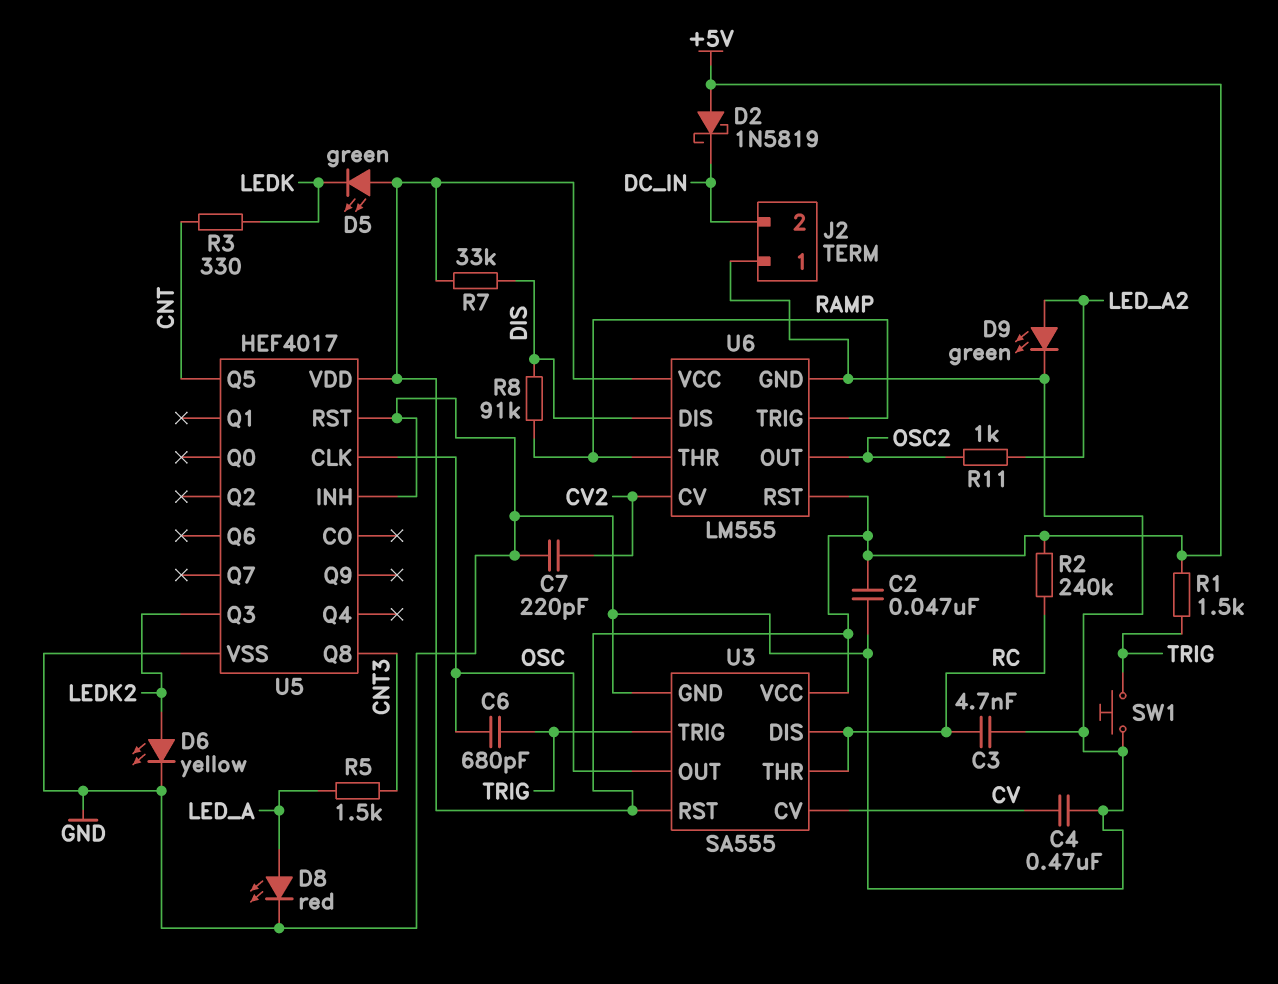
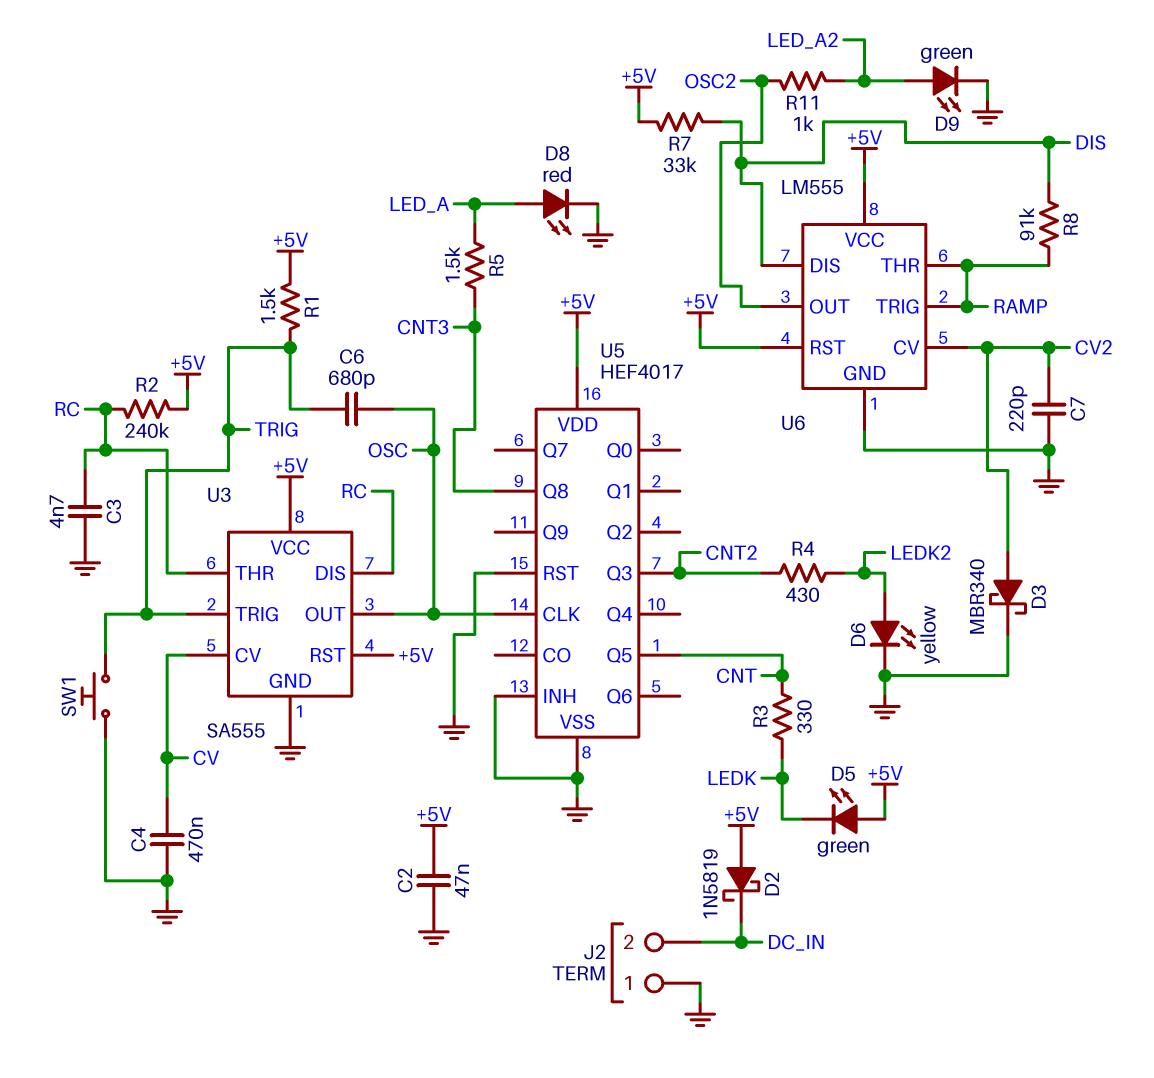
D3: none -> schottky MBR340 (A CV2, K GND)
R4: none -> 430 (CNT2, LEDK2)
U5 pin Q3: LEDK2 -> CNT2

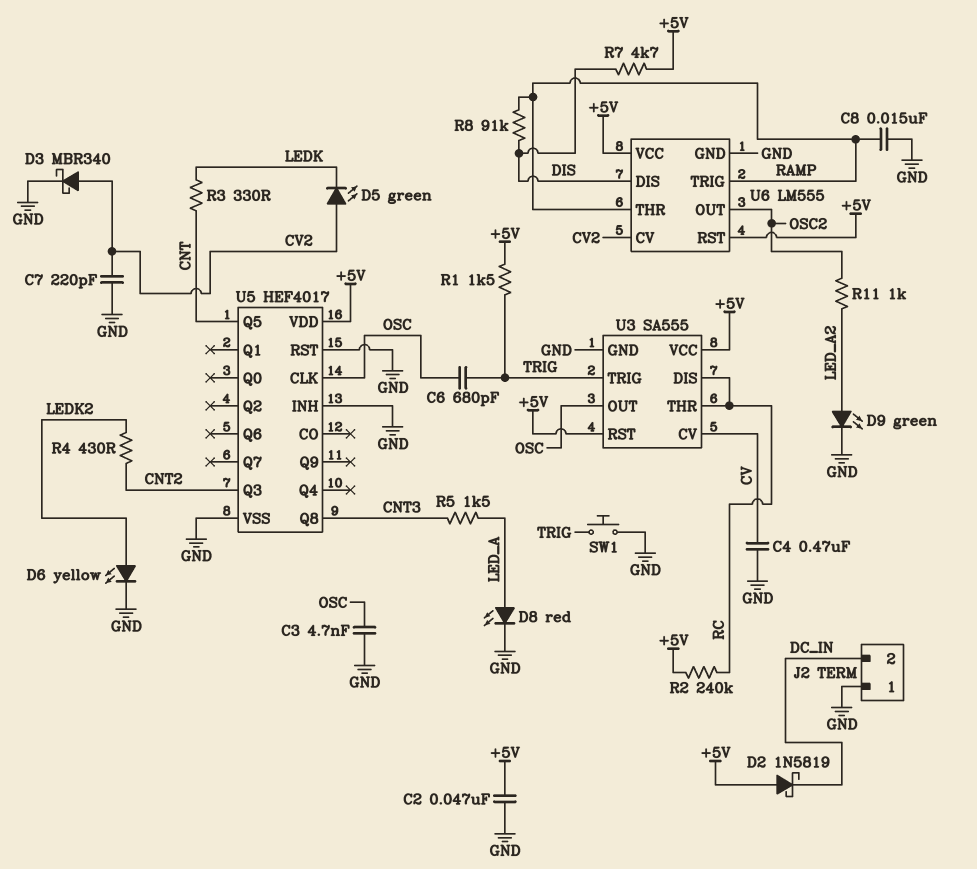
C3: 4.7nF (GND, RC) -> 4.7nF (GND, OSC)
C8: none -> 15nF (GND, RAMP)
D5: LED green (A +5V, K LEDK) -> LED green (A CV2, K LEDK)
R7: 33k (+5V, DIS) -> 4.7k (+5V, DIS)

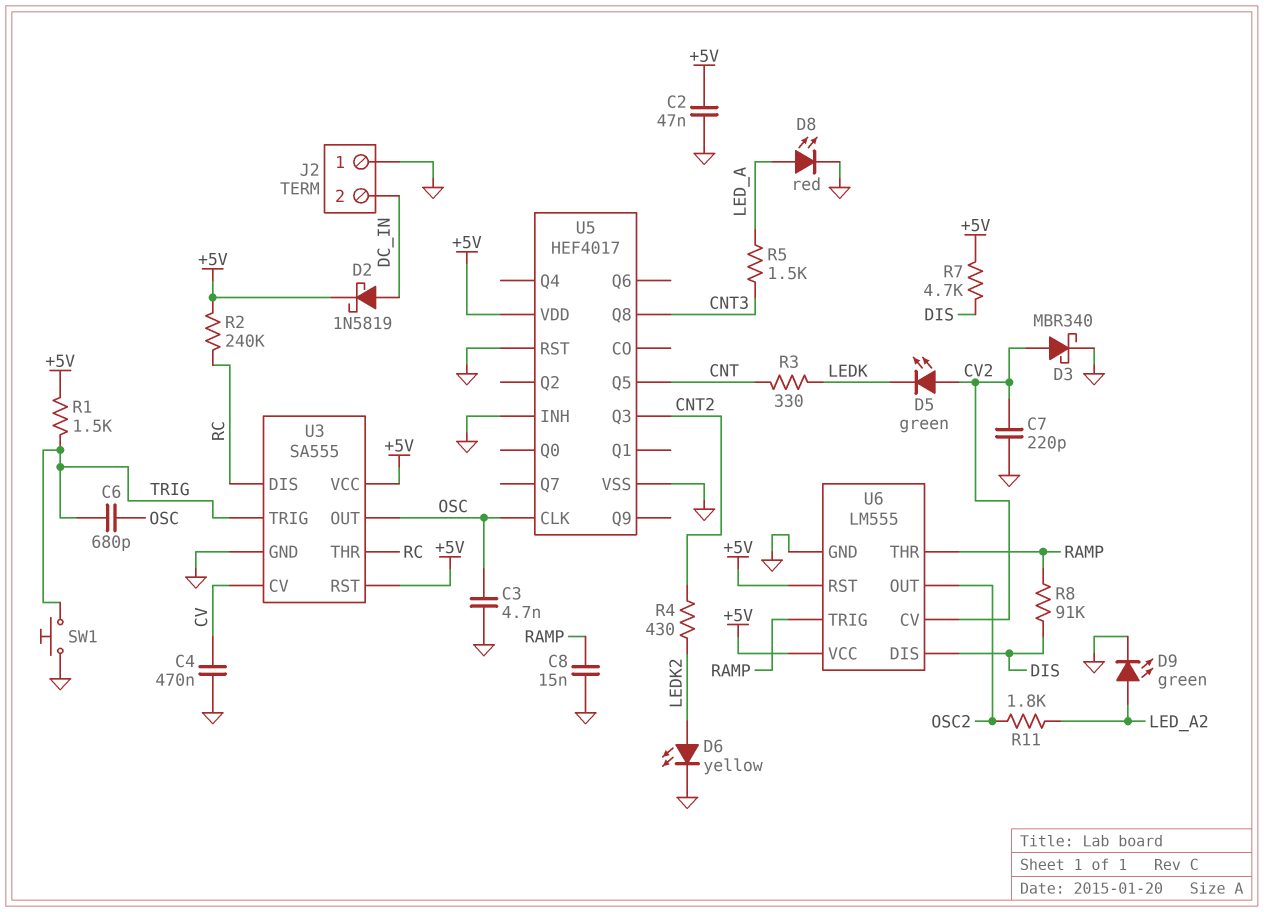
D2: schottky 1N5819 (A +5V, K DC_IN) -> schottky 1N5819 (A DC_IN, K +5V)
R11: 1k (LED_A2, OSC2) -> 1.8k (LED_A2, OSC2)

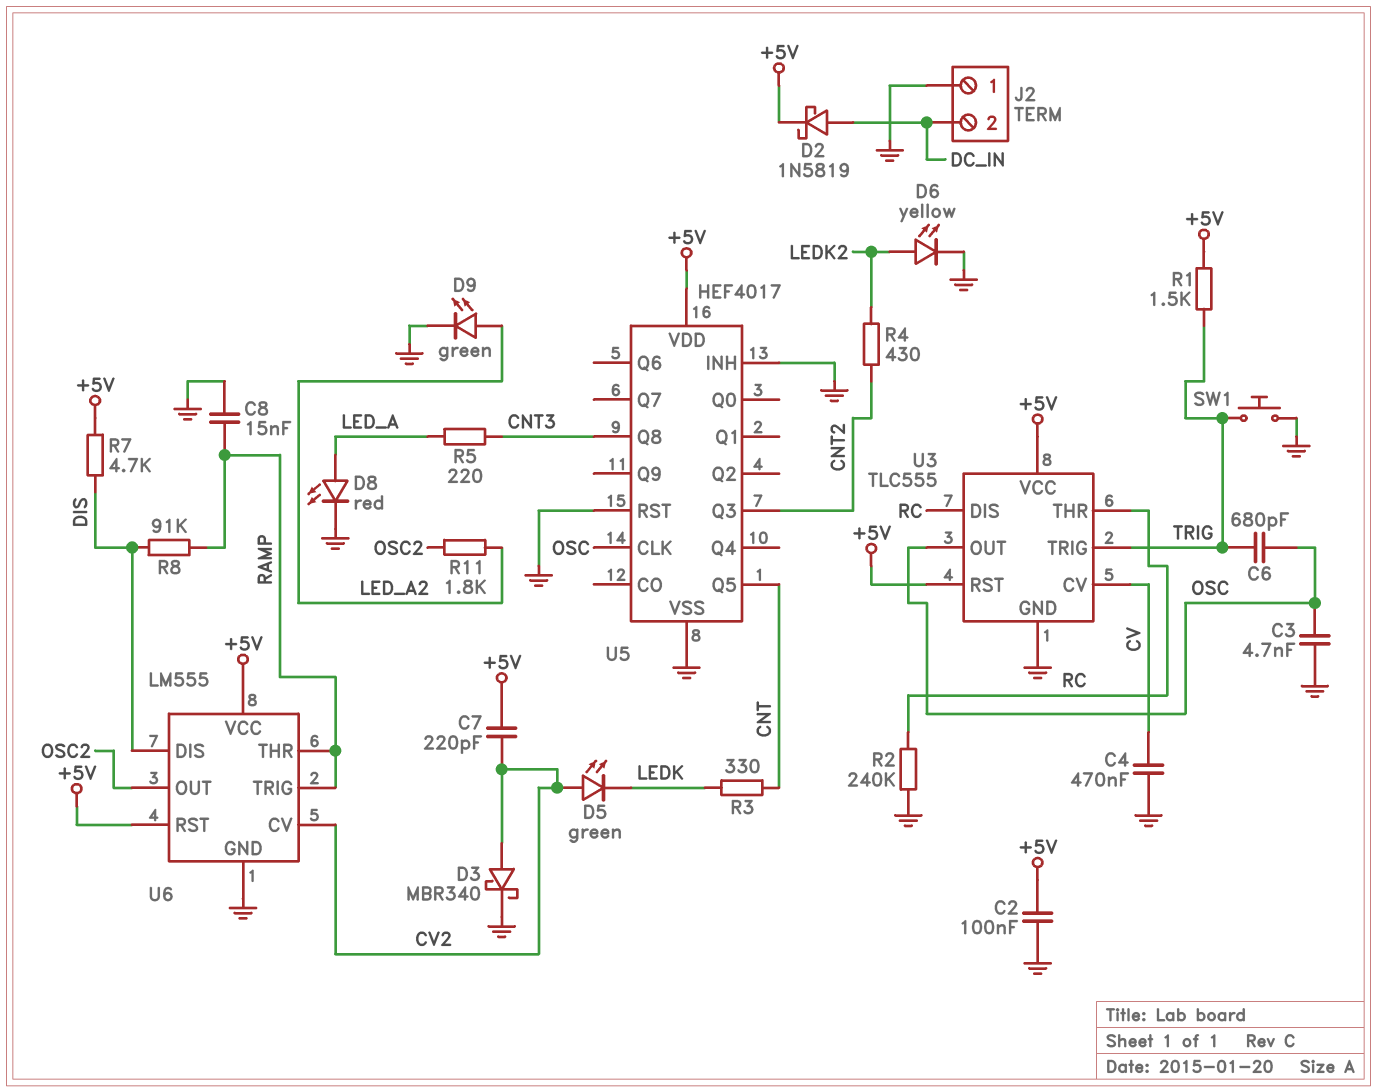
C2: 47nF (+5V, GND) -> 100nF (+5V, GND)
C7: 220pF (CV2, GND) -> 220pF (+5V, CV2)
R2: 240k (+5V, RC) -> 240k (GND, RC)
R5: 1.5k (CNT3, LED_A) -> 220 (CNT3, LED_A)
U3: SA555 -> TLC555

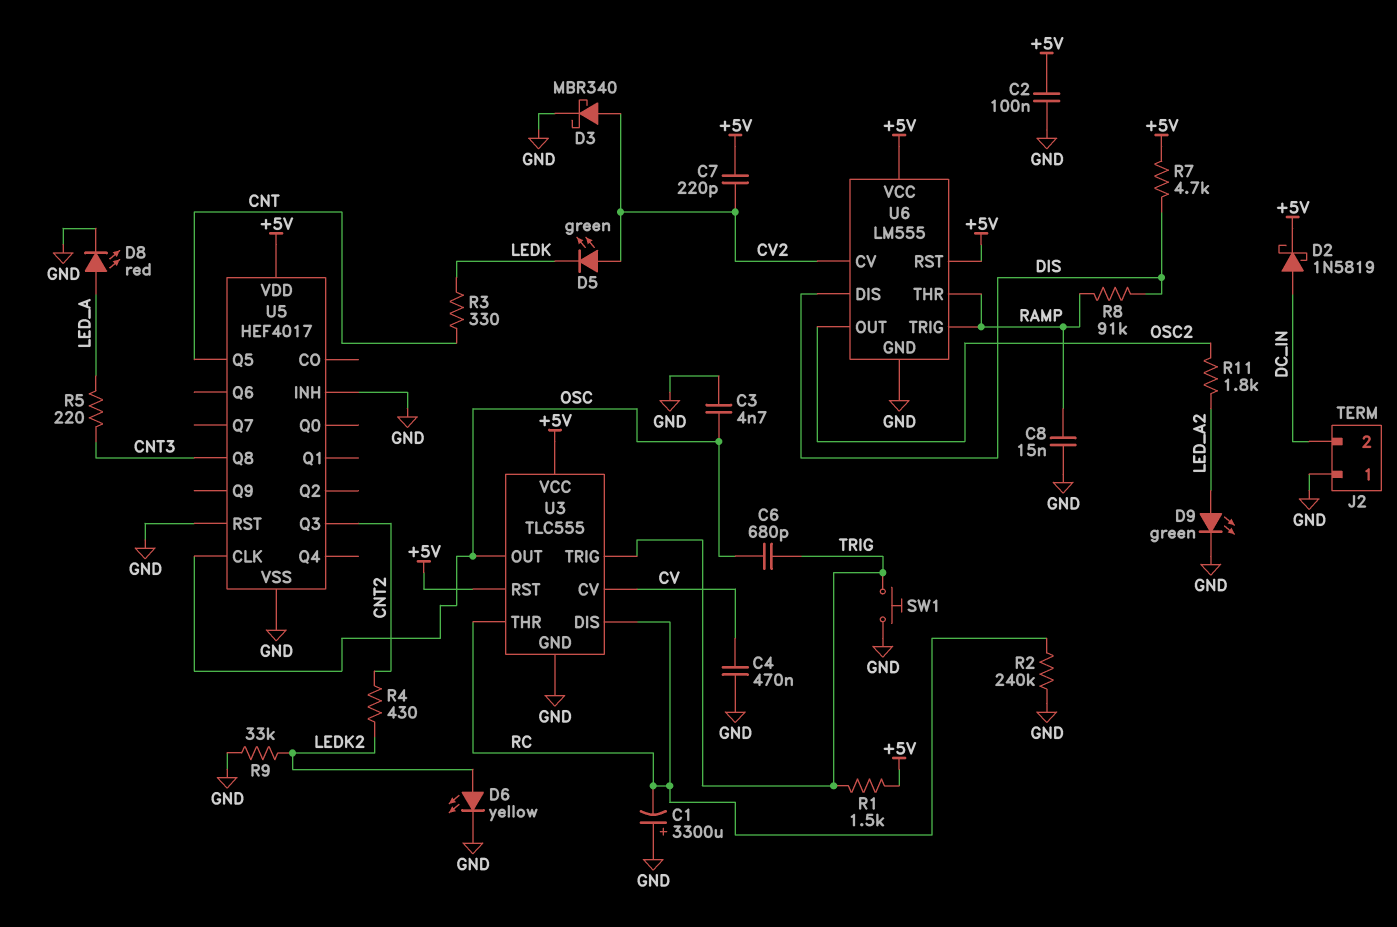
C1: none -> 3300uF (plus GND, minus RC)
R9: none -> 33k (GND, LEDK2)

